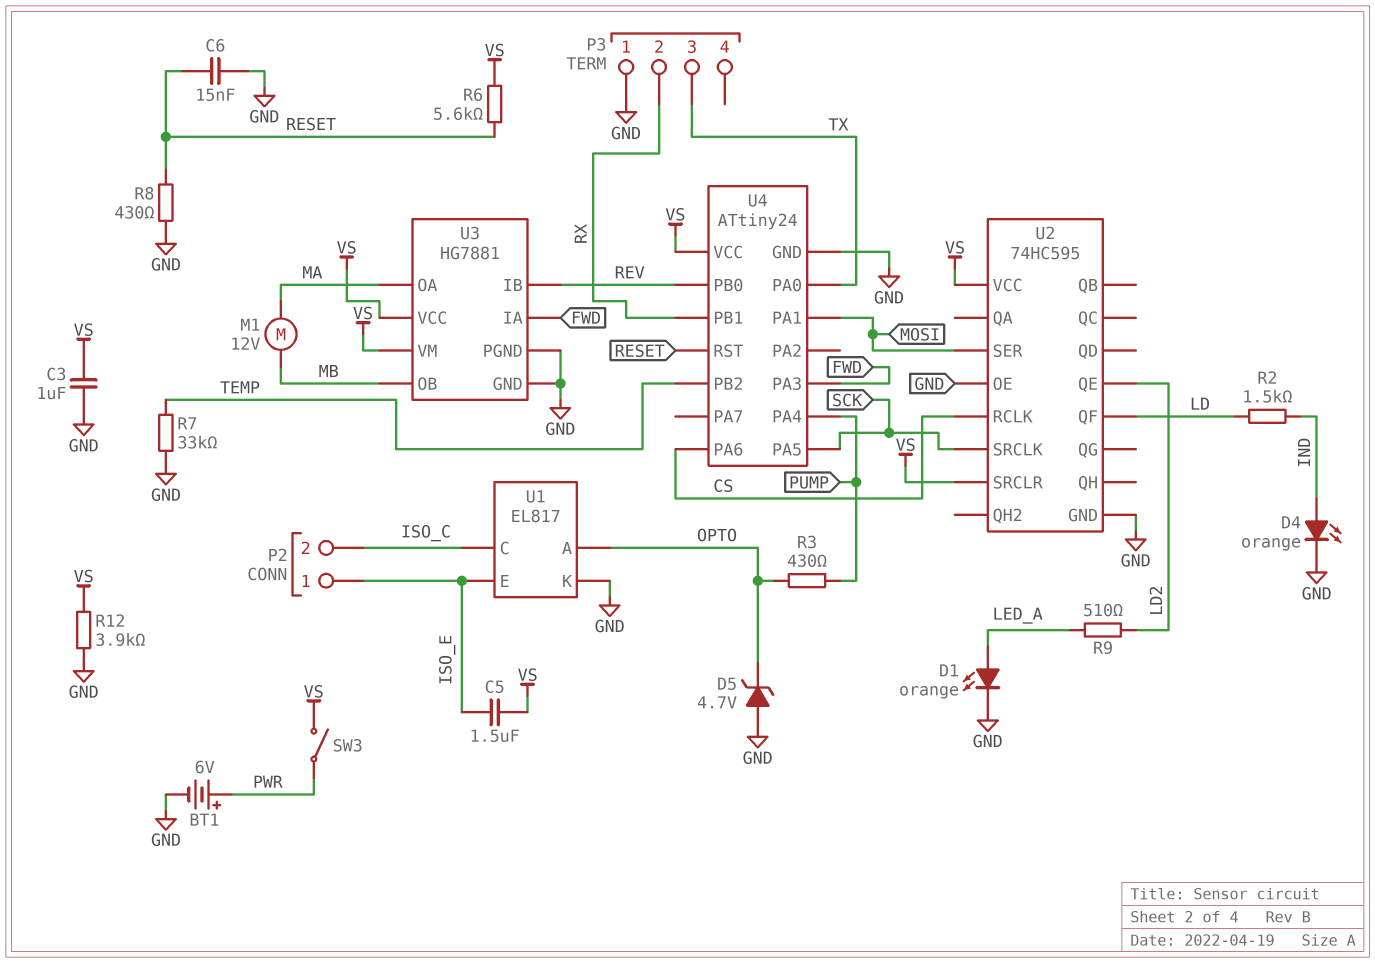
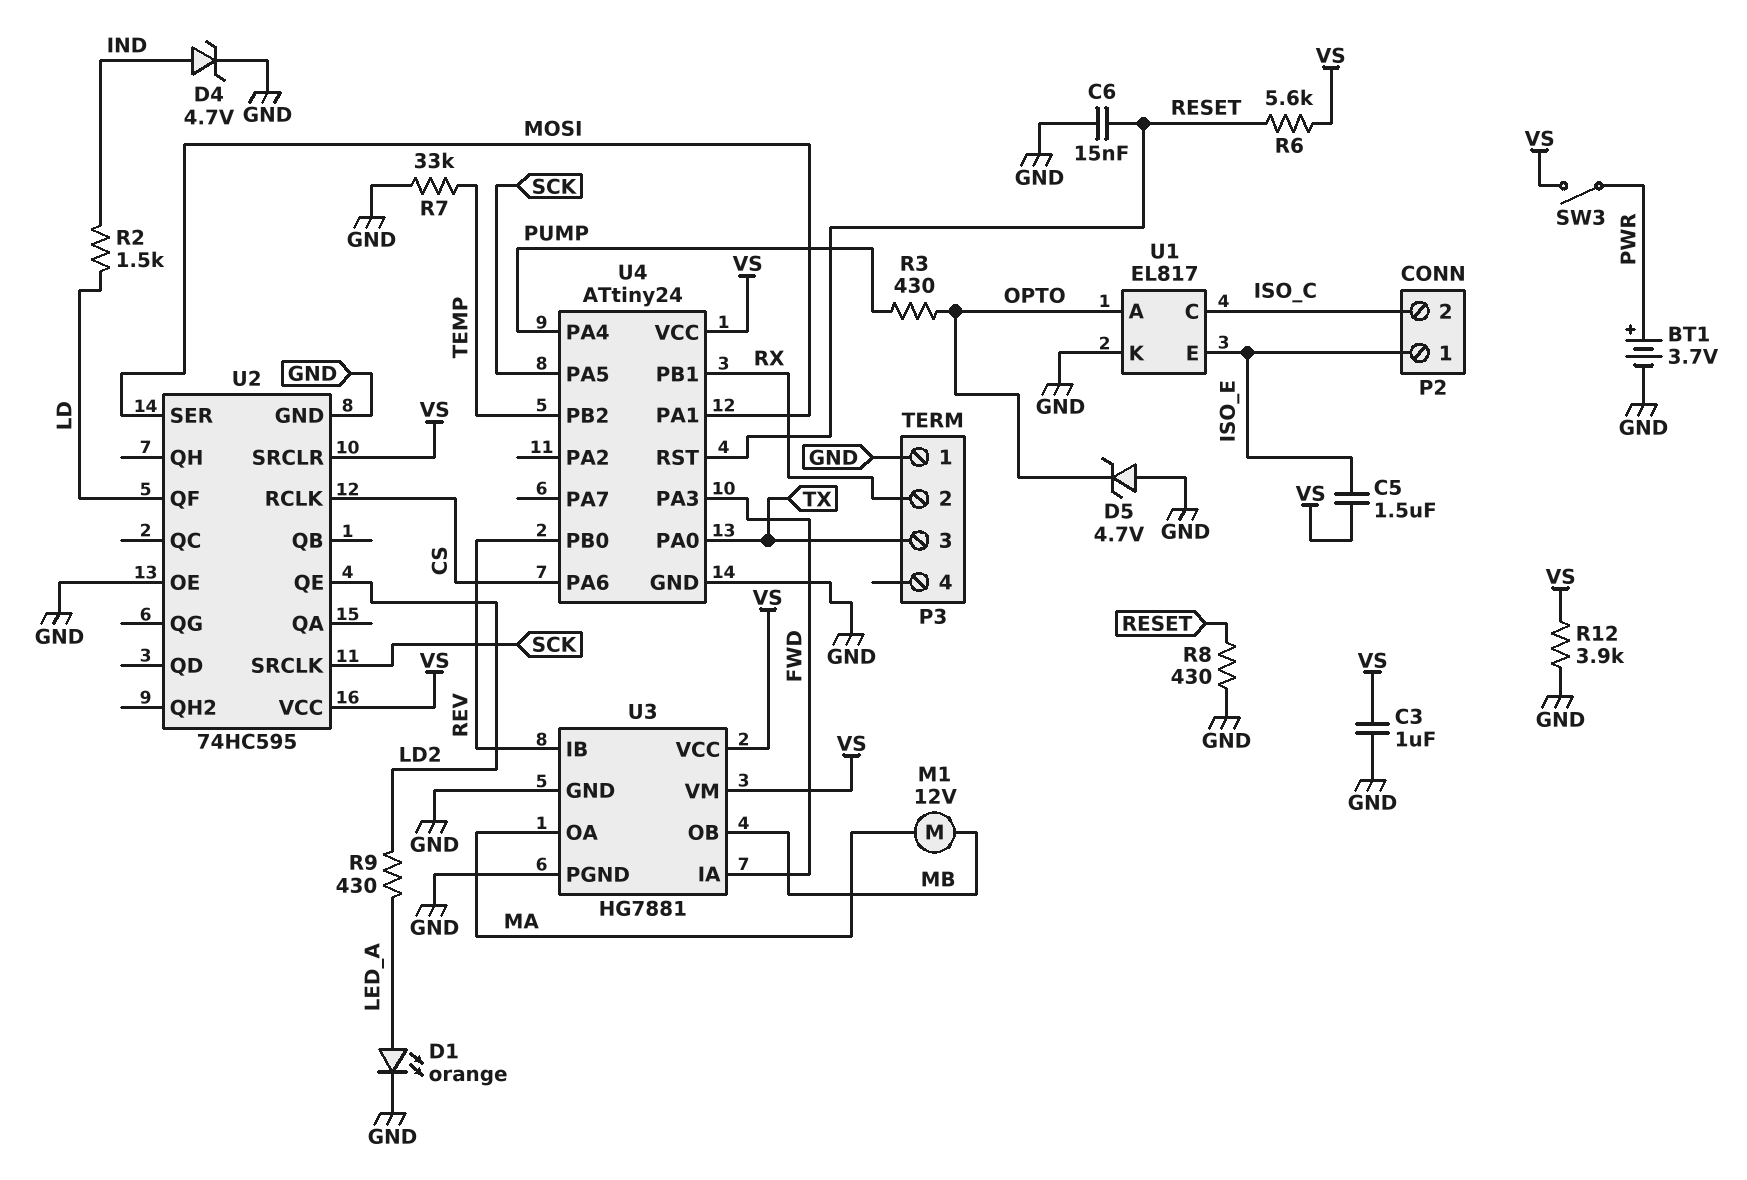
BT1: 6V (plus PWR, minus GND) -> 3.7V (plus PWR, minus GND)
D4: LED orange (A IND, K GND) -> zener 4.7V (A IND, K GND)
R9: 510 (LD2, LED_A) -> 430 (LD2, LED_A)

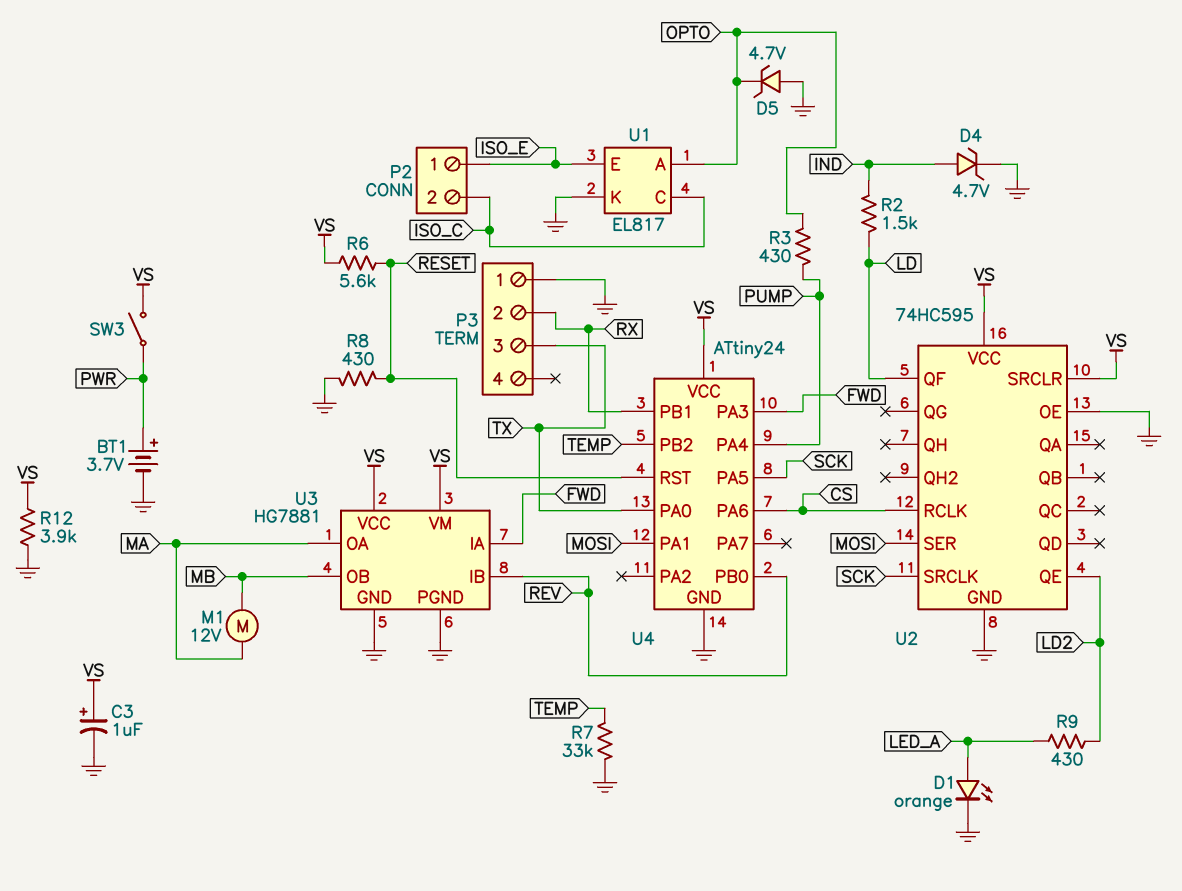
C3: 1uF (GND, VS) -> 1uF (plus VS, minus GND)
C5: 1.5uF (ISO_E, VS) -> none
C6: 15nF (GND, RESET) -> none

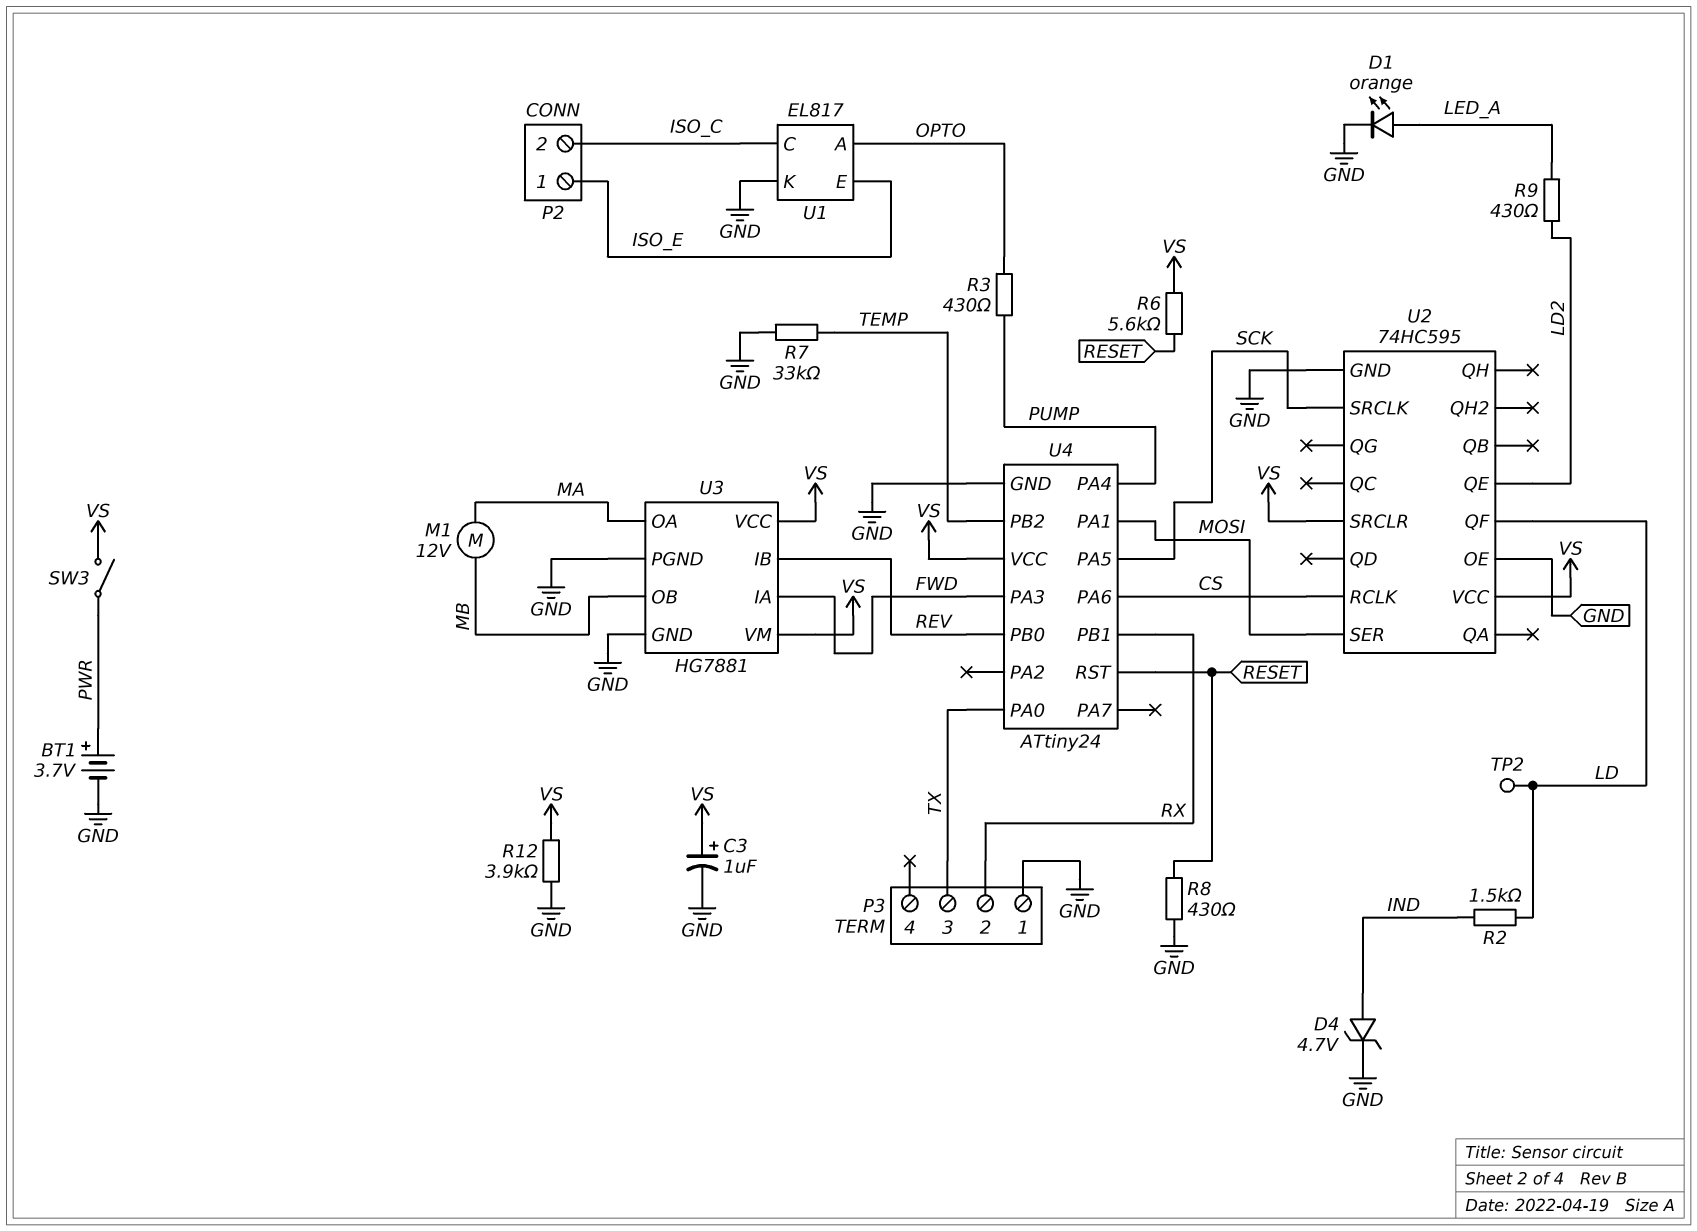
D5: zener 4.7V (A GND, K OPTO) -> none
TP2: none -> test point (LD)

